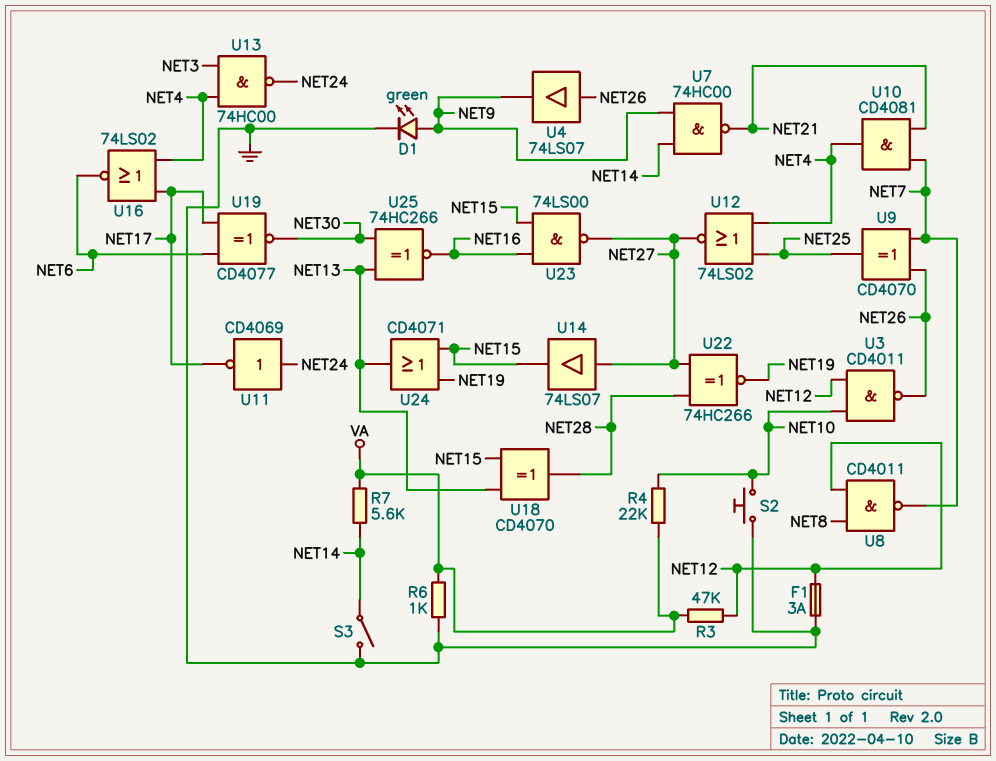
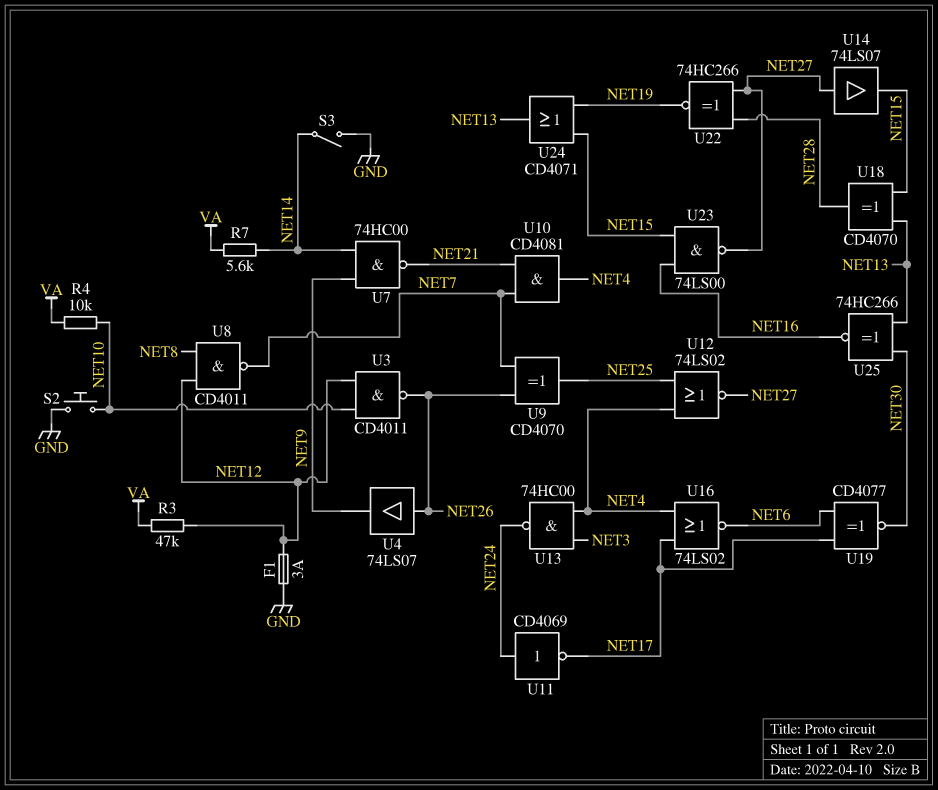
D1: LED green (A NET9, K GND) -> none
R4: 22k (NET10, VA) -> 10k (NET10, VA)
R6: 1k (GND, VA) -> none

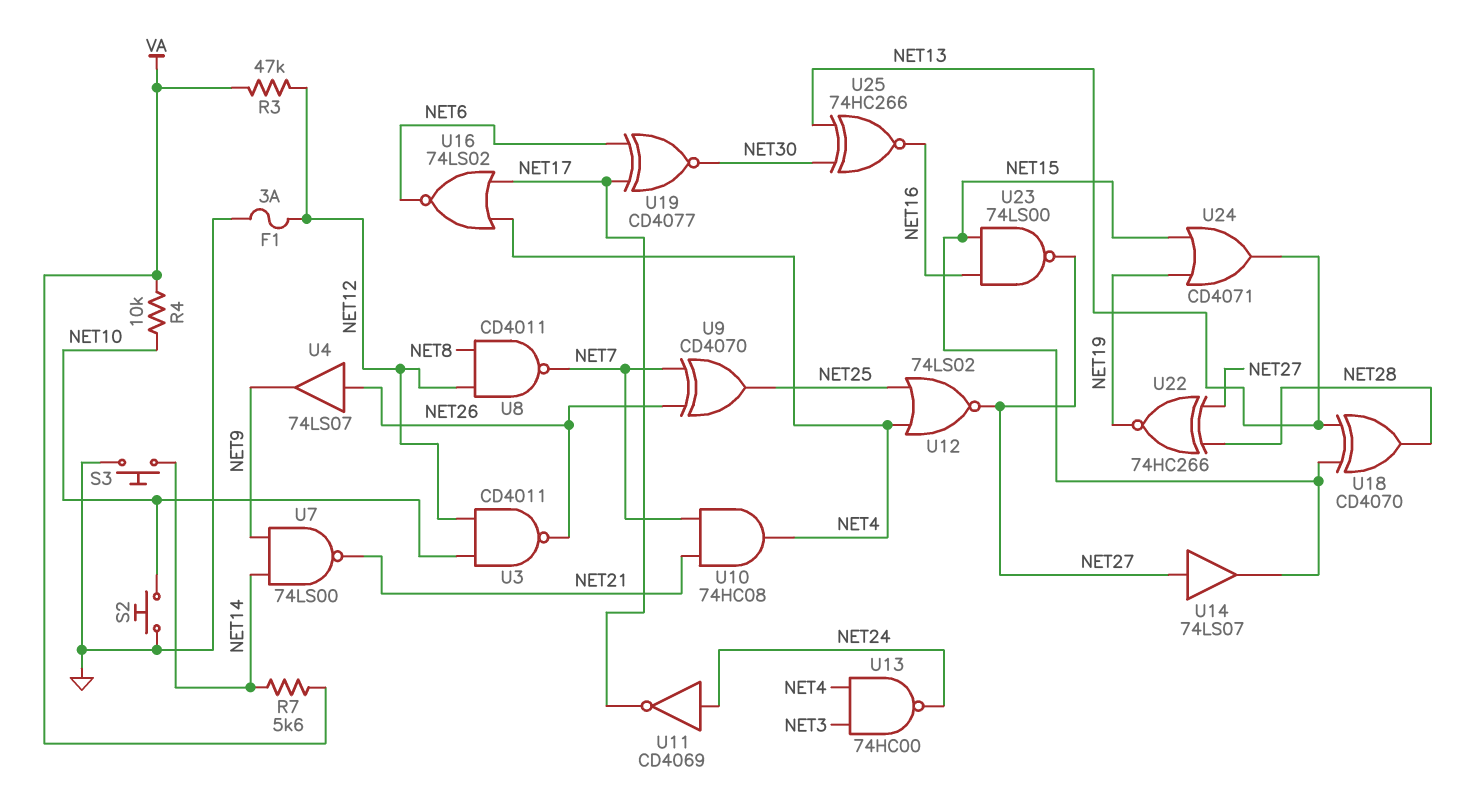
S3: switch (GND, NET14) -> button (GND, NET14)
U7: NAND 74HC00 (in NET9, in NET14, out NET21) -> NAND 74LS00 (in NET9, in NET14, out NET21)
U10: AND CD4081 (in NET7, in NET21, out NET4) -> AND 74HC08 (in NET7, in NET21, out NET4)

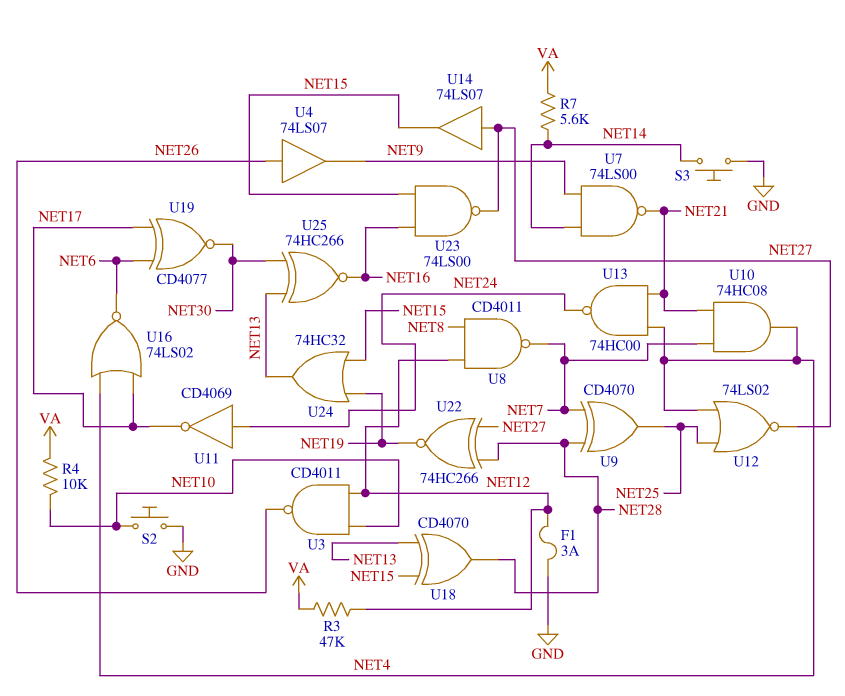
U9: XOR CD4070 (in NET7, in NET26, out NET25) -> XOR CD4070 (in NET7, in NET28, out NET25)
U13: NAND 74HC00 (in NET3, in NET4, out NET24) -> NAND 74HC00 (in NET4, in NET21, out NET24)
U24: OR CD4071 (in NET15, in NET19, out NET13) -> OR 74HC32 (in NET15, in NET19, out NET13)

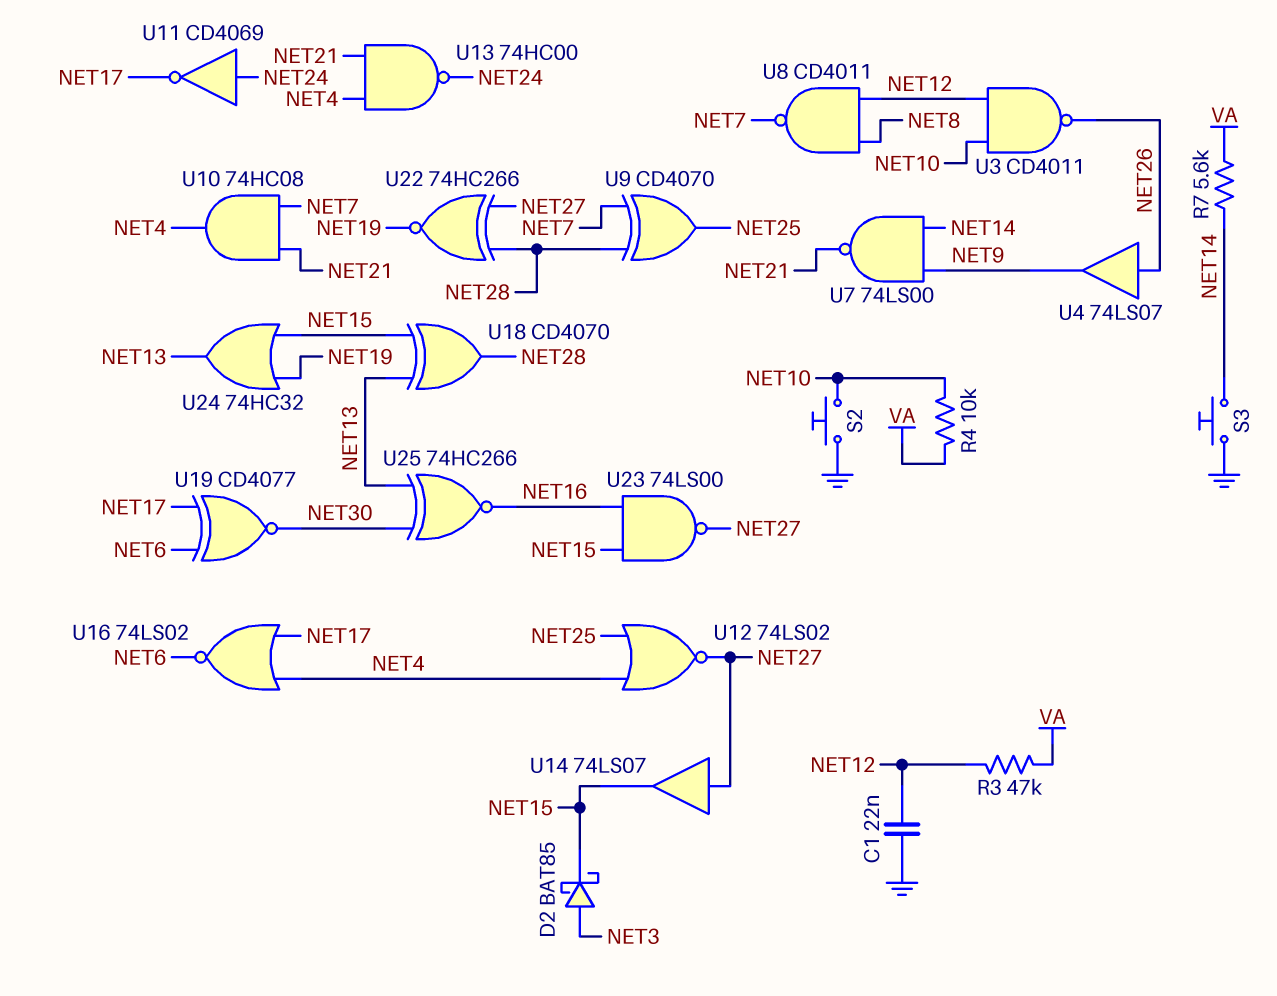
C1: none -> 22nF (GND, NET12)
D2: none -> schottky BAT85 (A NET3, K NET15)
F1: 3A (GND, NET12) -> none

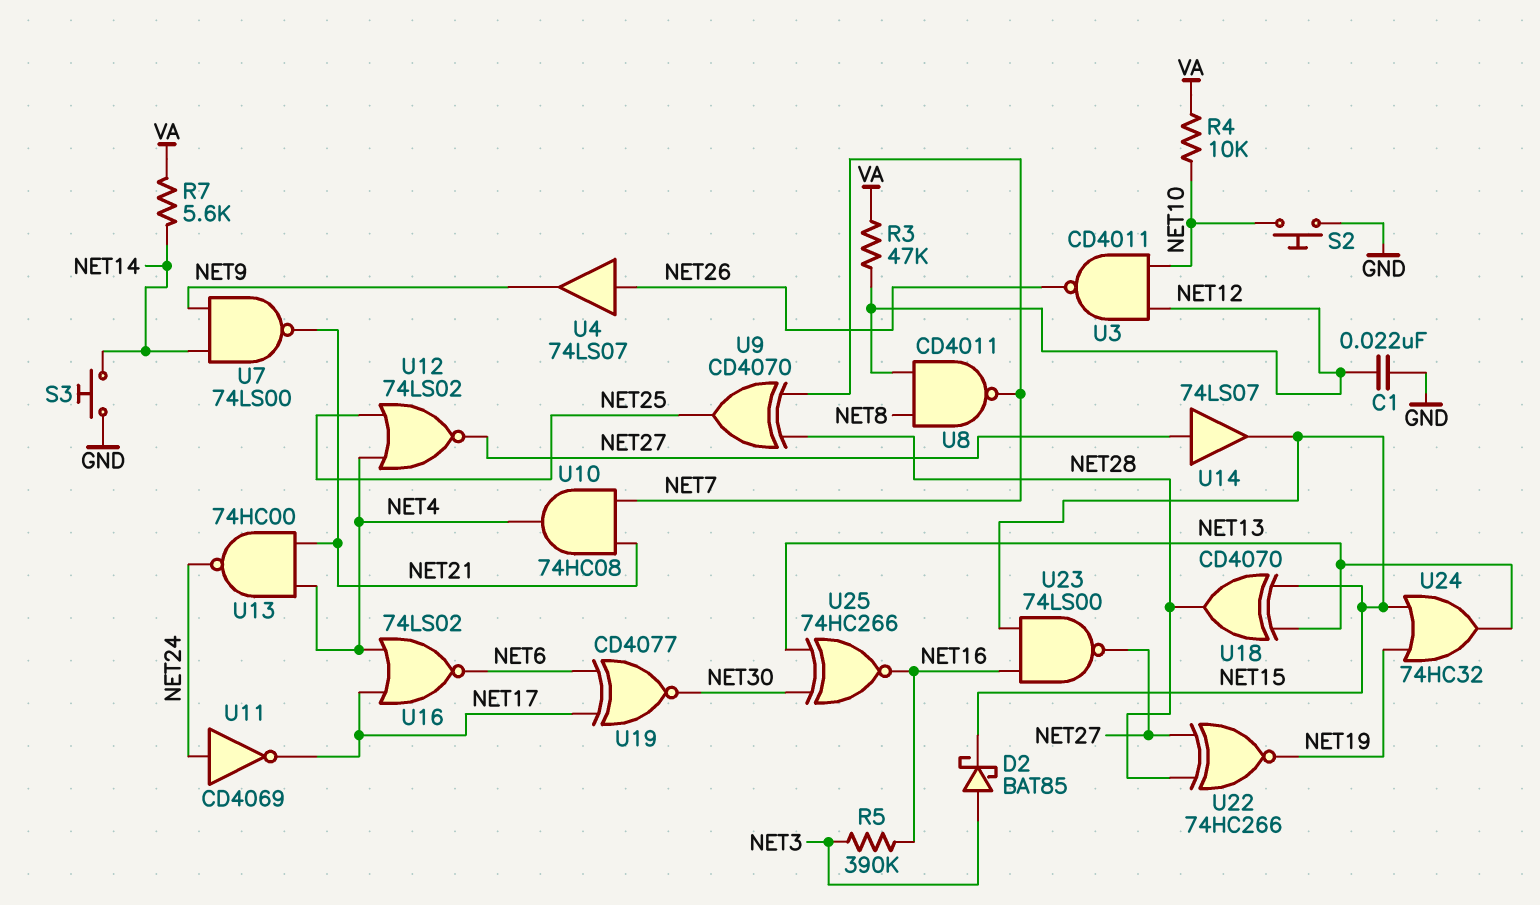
R5: none -> 390k (NET3, NET16)

